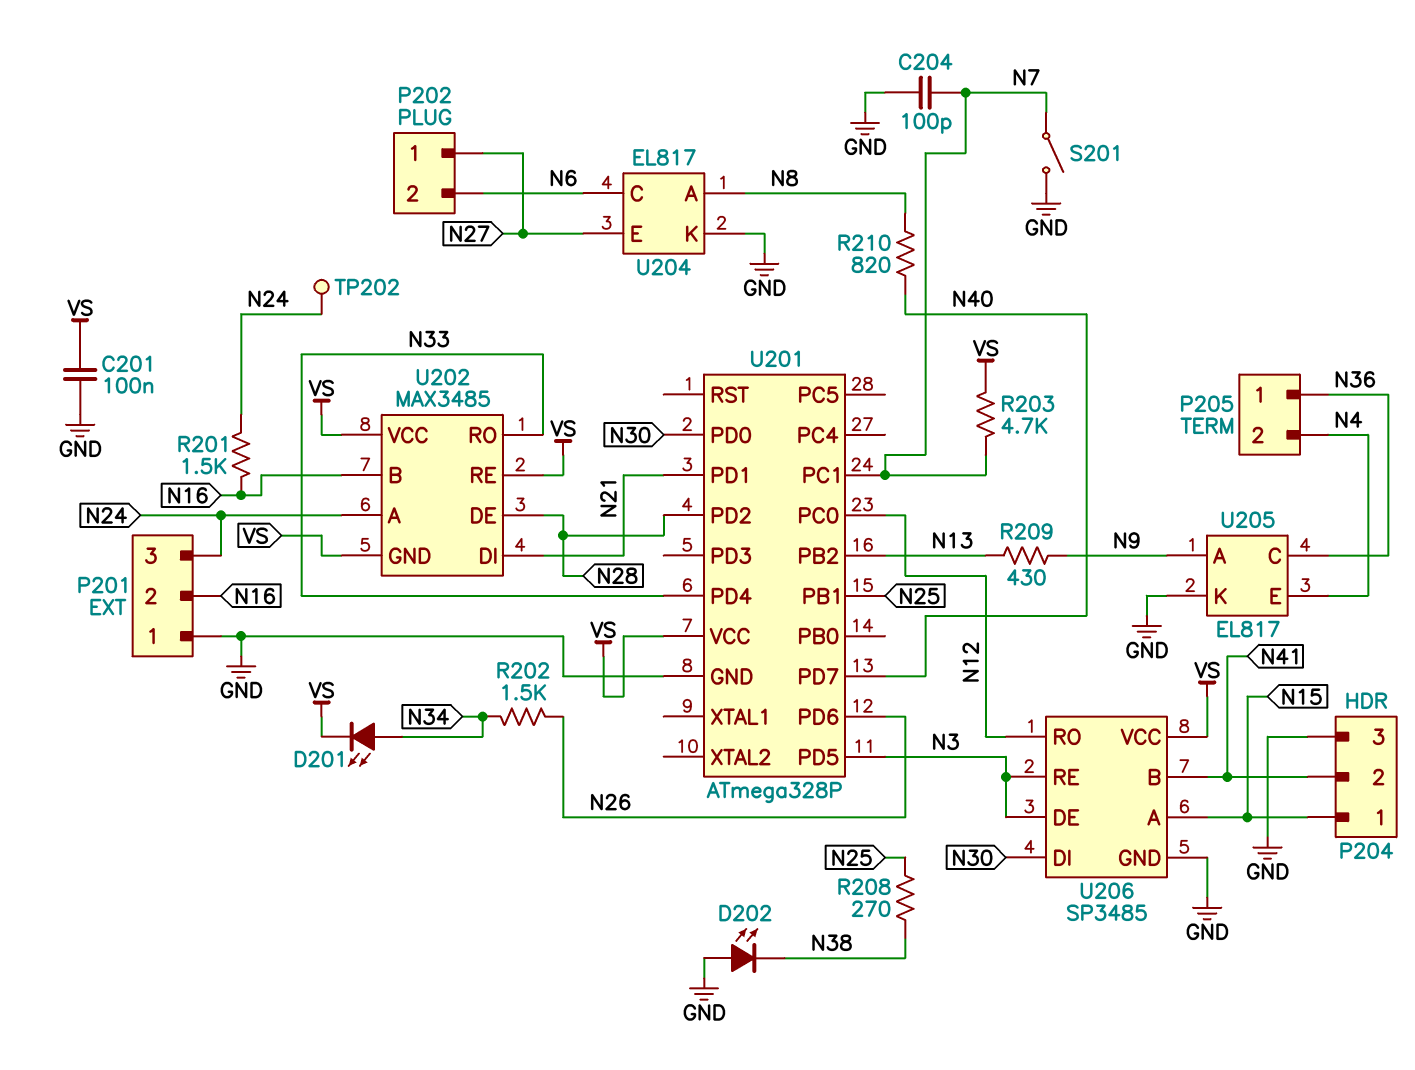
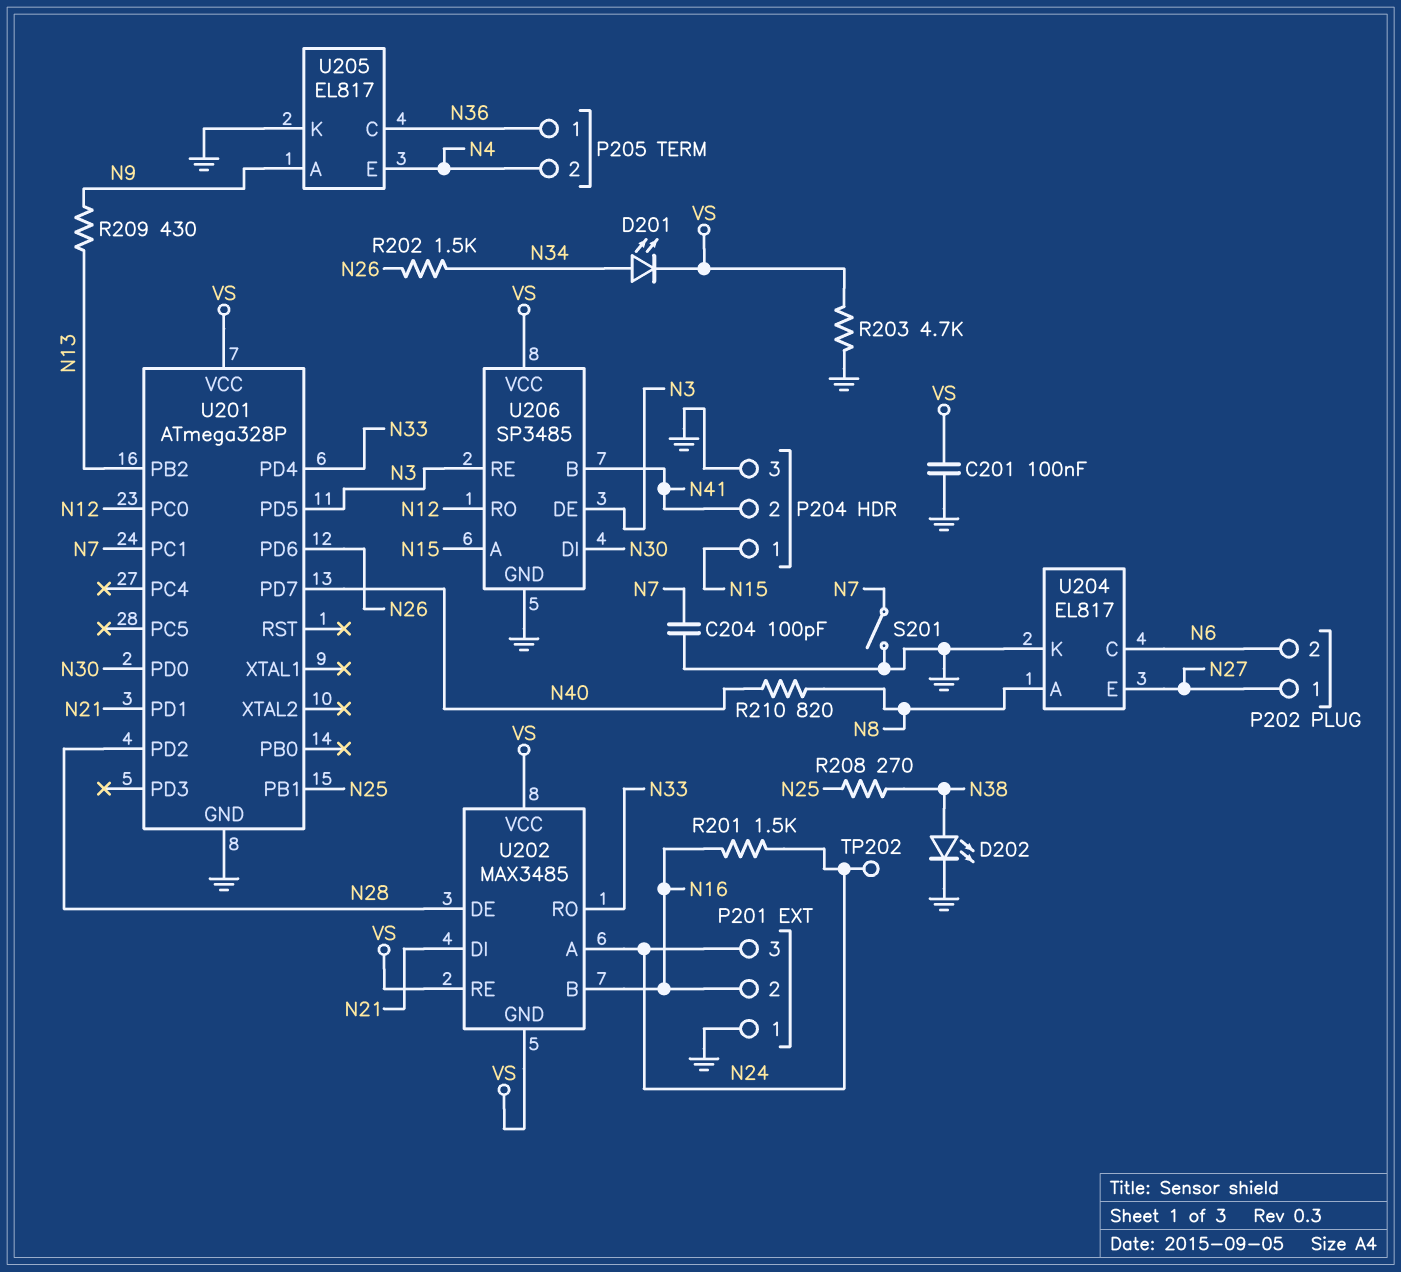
D202: LED (A GND, K N38) -> LED (A N38, K GND)
R203: 4.7k (N7, VS) -> 4.7k (GND, VS)

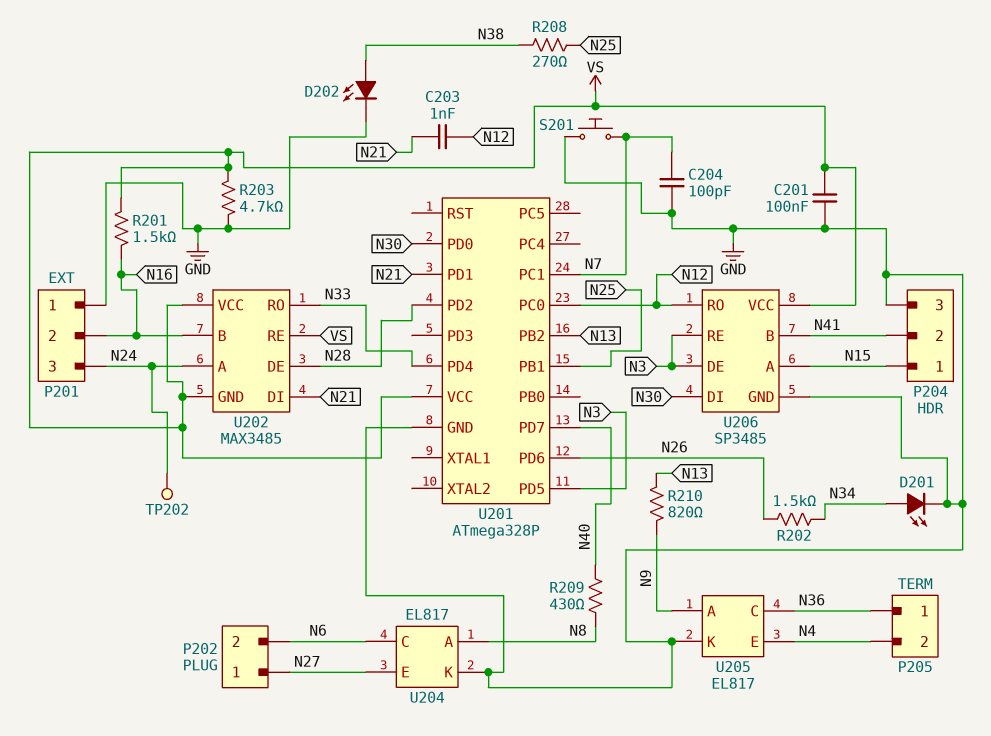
C203: none -> 1nF (N12, N21)
D201: LED (A N34, K VS) -> LED (A N34, K GND)
R201: 1.5k (N16, N24) -> 1.5k (N16, VS)
R209: 430 (N9, N13) -> 430 (N8, N40)
R210: 820 (N8, N40) -> 820 (N9, N13)
S201: switch (GND, N7) -> button (GND, N7)

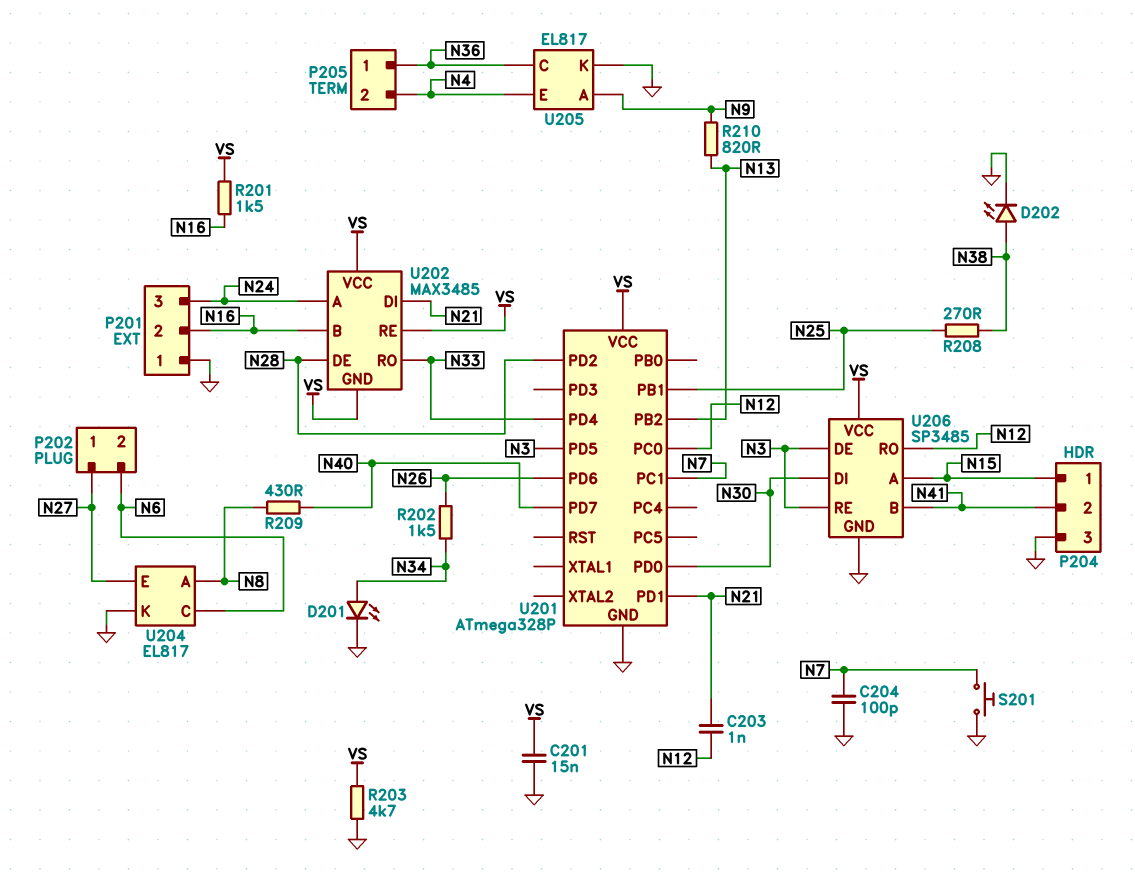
C201: 100nF (GND, VS) -> 15nF (GND, VS)
TP202: test point (N24) -> none

